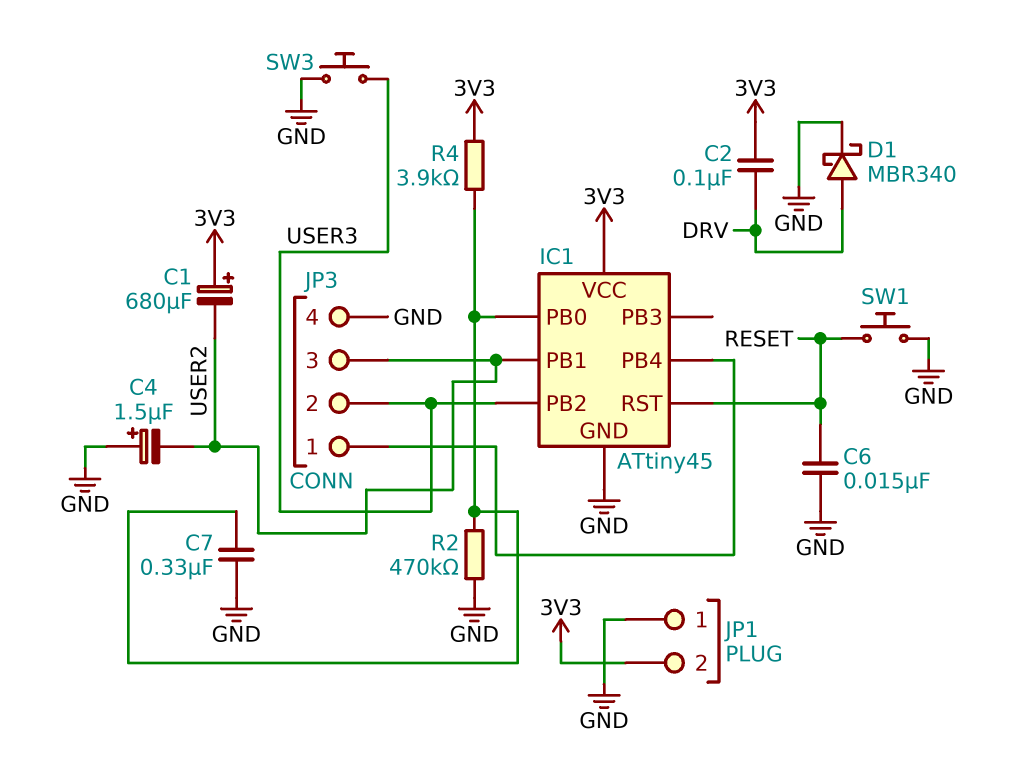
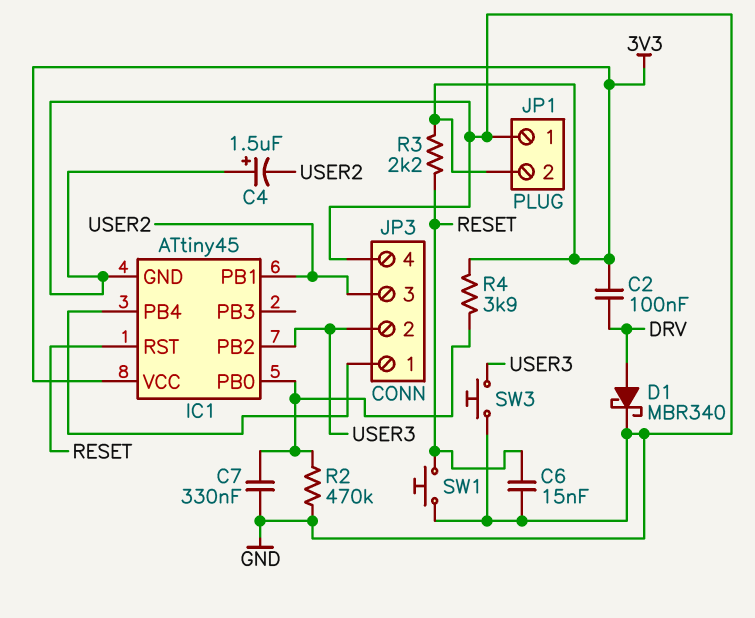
C1: 680uF (plus 3V3, minus USER2) -> none
R3: none -> 2.2k (3V3, RESET)

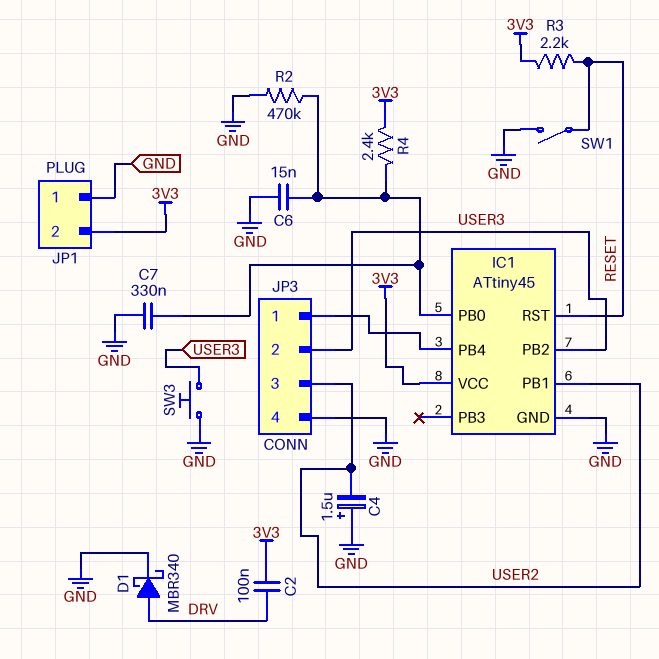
C6: 15nF (GND, RESET) -> 15nF (GND, IC1/PB0)
R4: 3.9k (3V3, IC1/PB0) -> 2.4k (3V3, IC1/PB0)
SW1: button (GND, RESET) -> switch (GND, RESET)

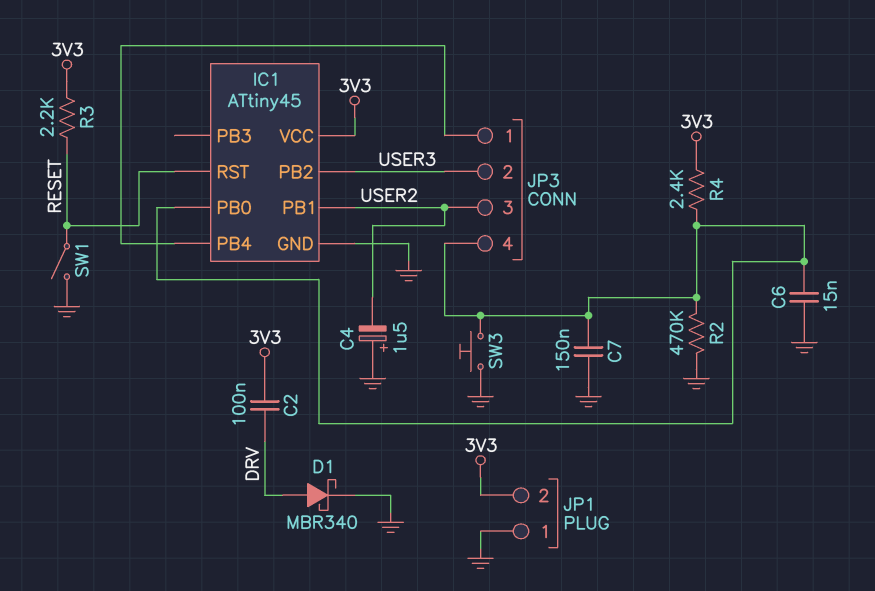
C7: 330nF (GND, IC1/PB0) -> 150nF (GND, IC1/PB0)
JP3 pin 4: GND -> IC1/PB0
SW3: button (GND, USER3) -> button (GND, IC1/PB0)

